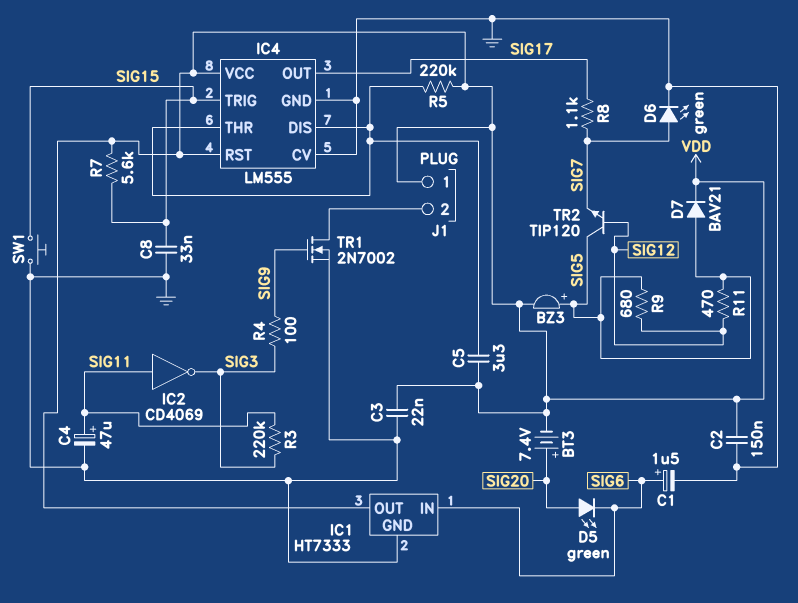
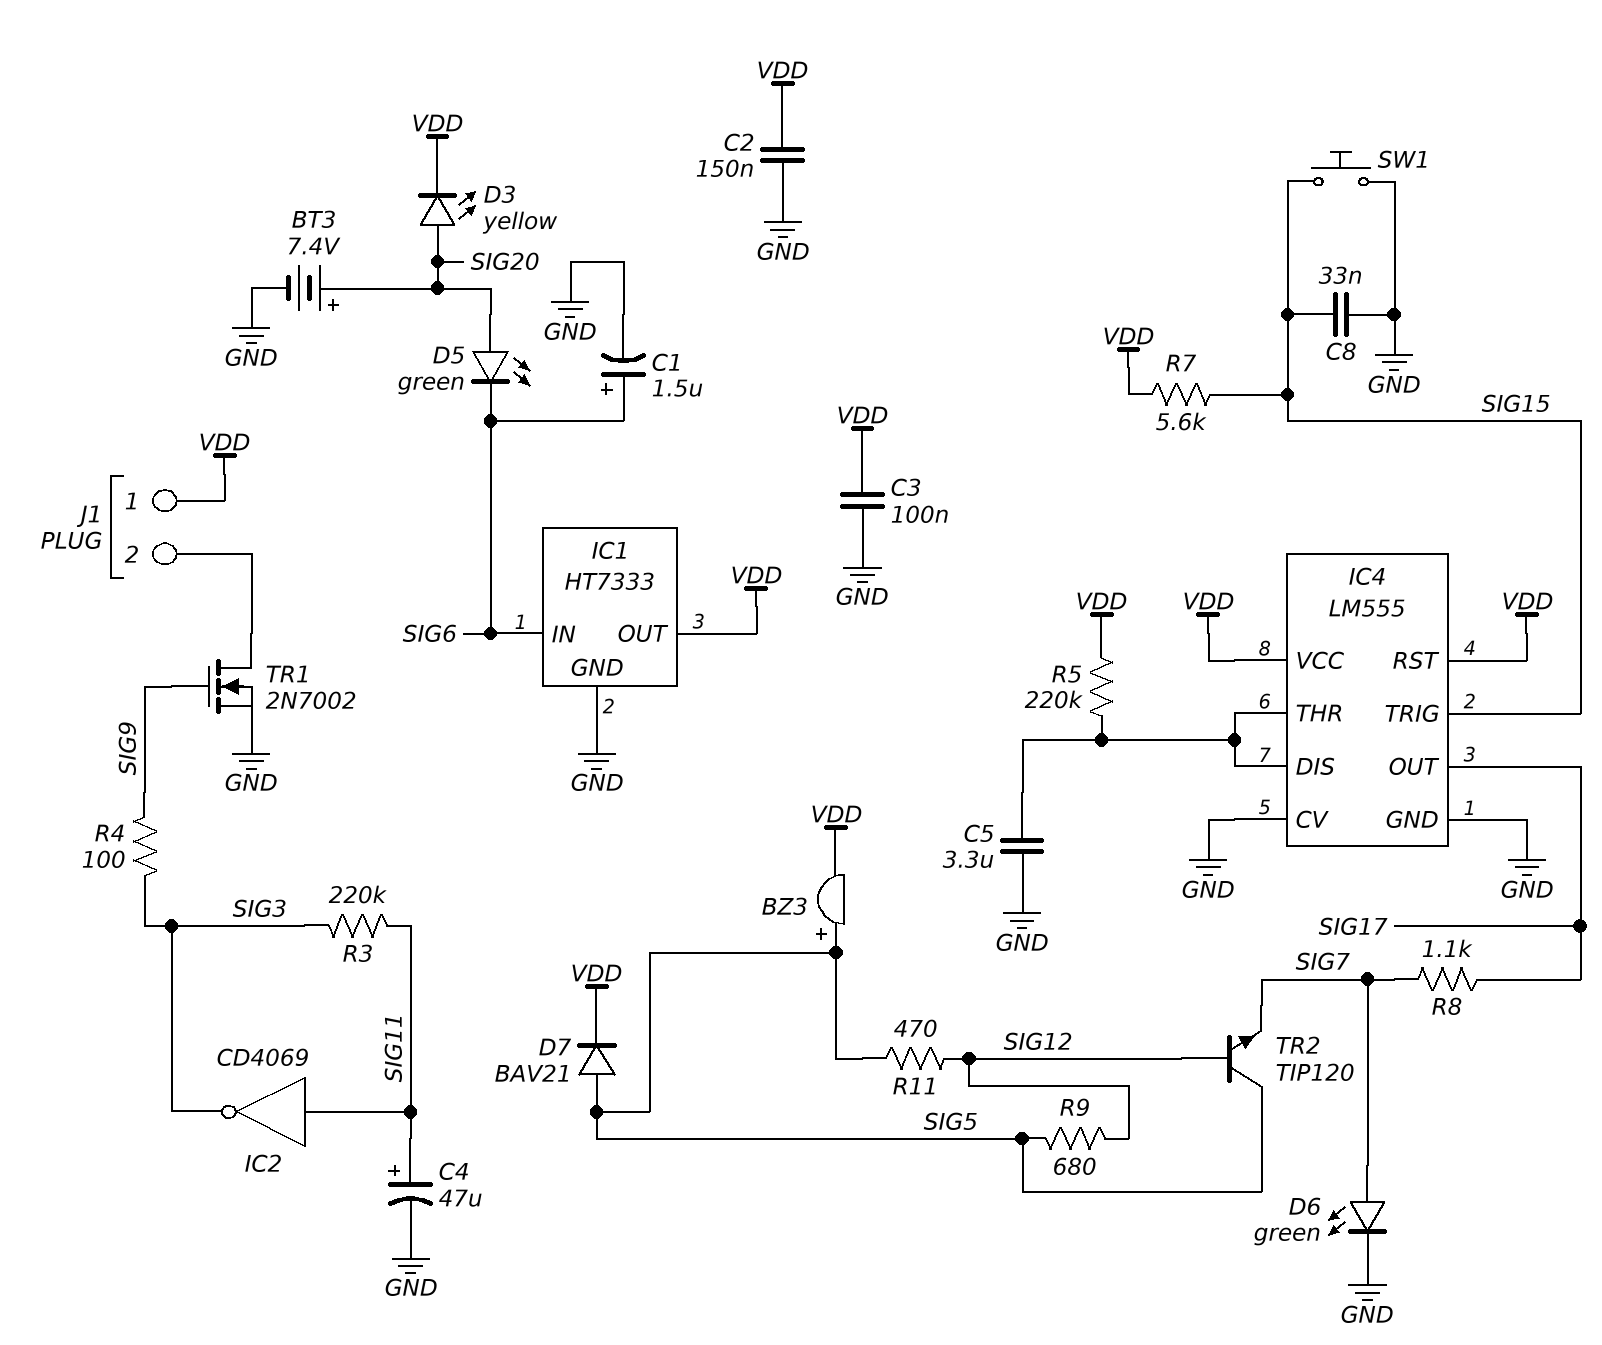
BT3: 7.4V (plus SIG20, minus VDD) -> 7.4V (plus SIG20, minus GND)
C3: 22nF (GND, VDD) -> 100nF (GND, VDD)
C5: 3.3uF (IC4/DIS, VDD) -> 3.3uF (GND, IC4/DIS)
D3: none -> LED yellow (A SIG20, K VDD)

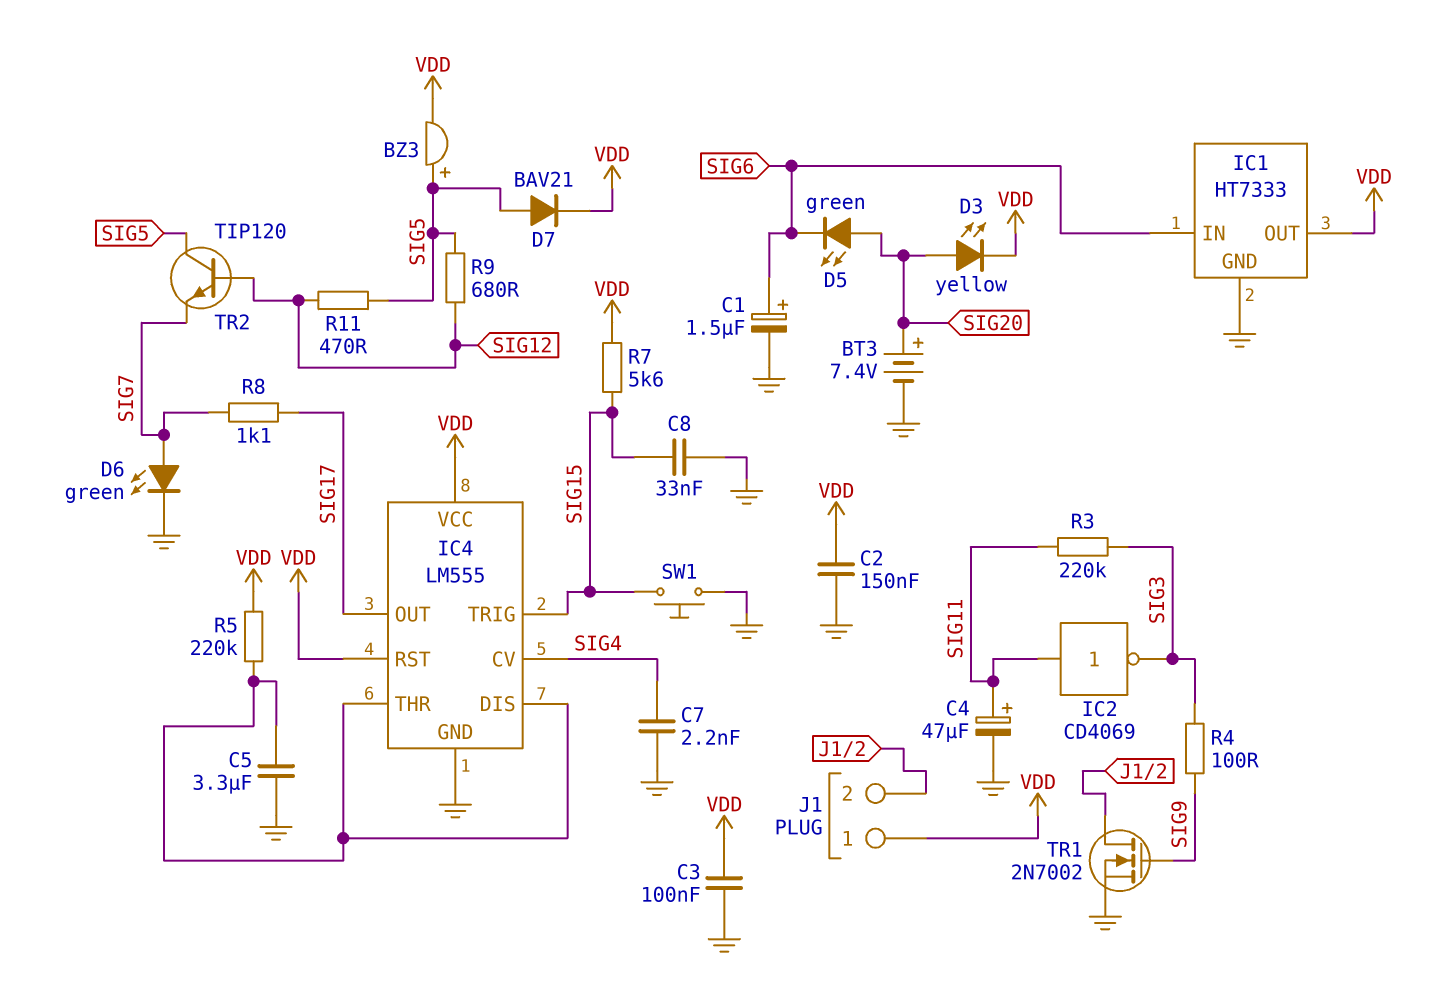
C7: none -> 2.2nF (GND, SIG4)
IC4 pin CV: GND -> SIG4

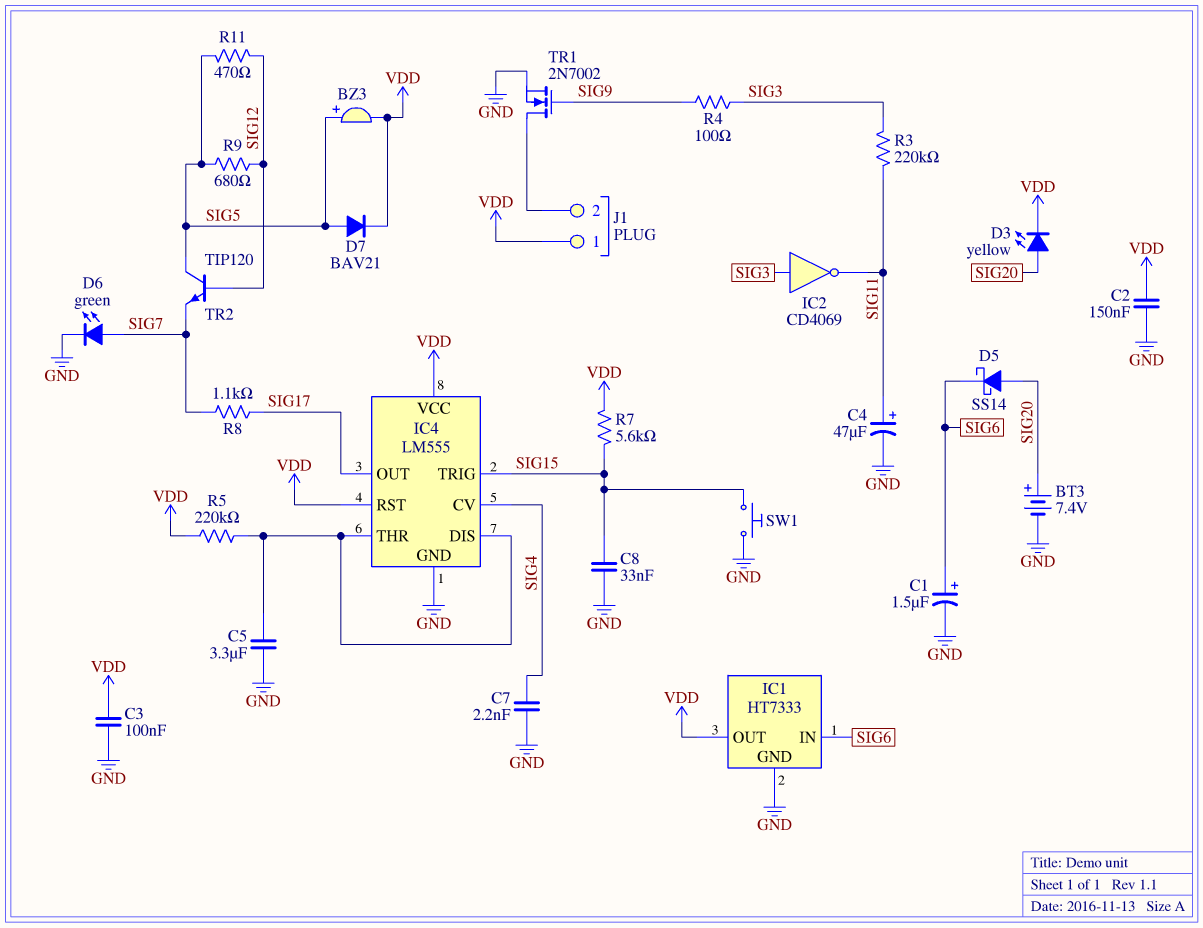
D5: LED green (A SIG20, K SIG6) -> schottky SS14 (A SIG20, K SIG6)
IC2: NOT CD4069 (in SIG11, out SIG3) -> NOT CD4069 (in SIG3, out SIG11)

